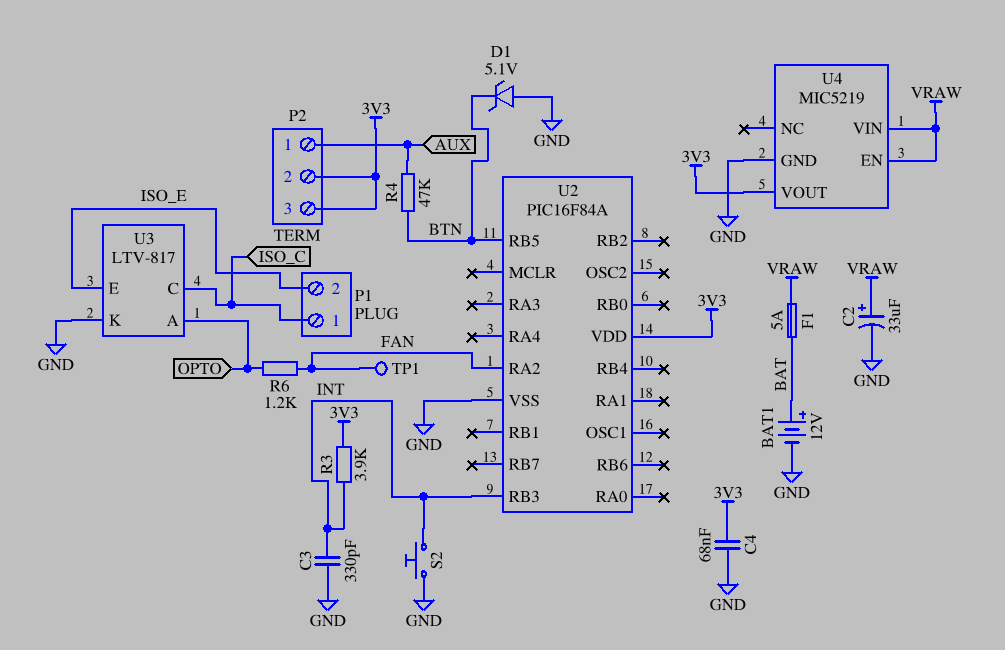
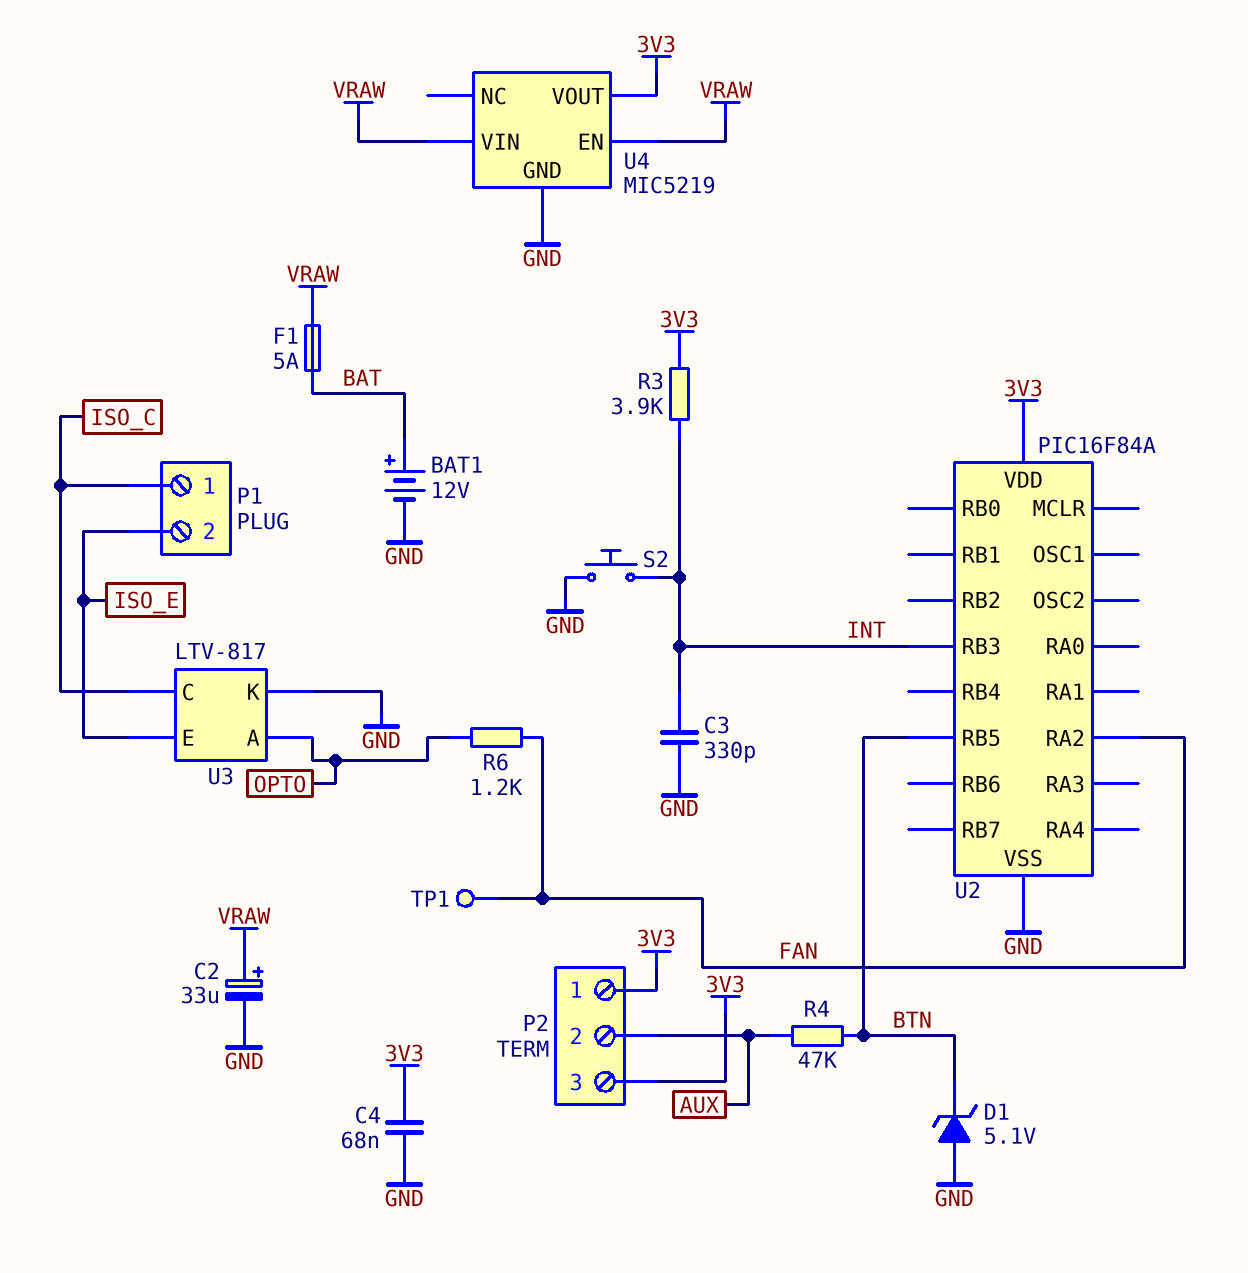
P2 pin 1: AUX -> 3V3
P2 pin 2: 3V3 -> AUX

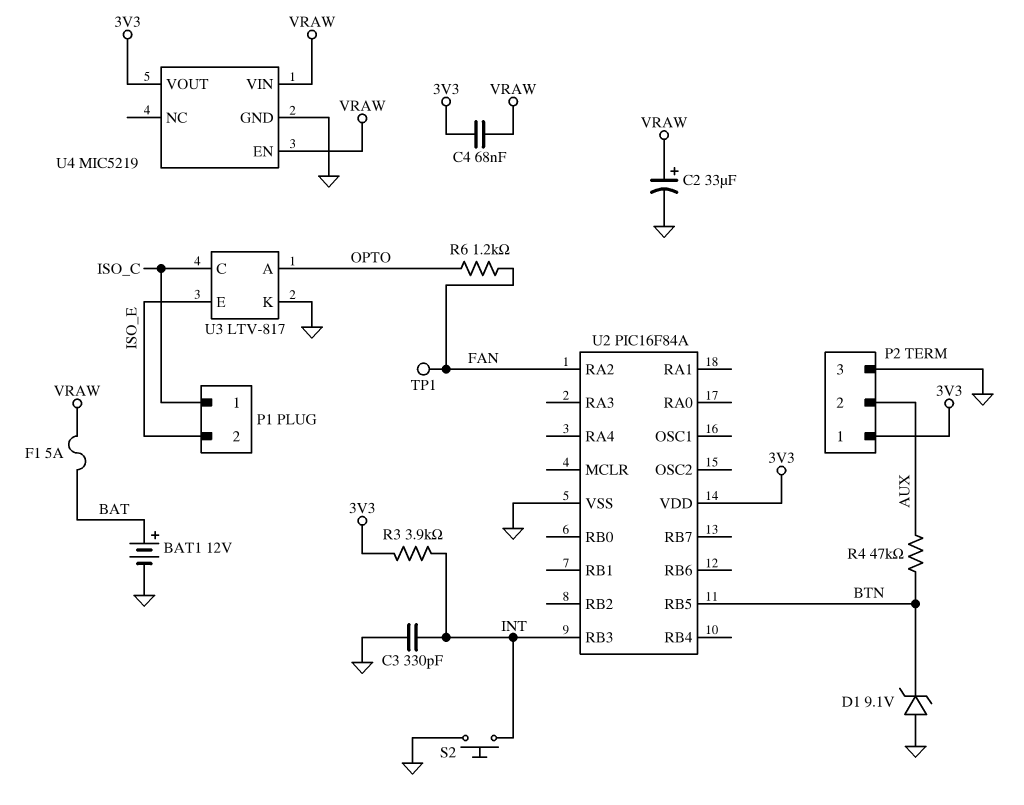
C4: 68nF (3V3, GND) -> 68nF (3V3, VRAW)
D1: zener 5.1V (A GND, K BTN) -> zener 9.1V (A GND, K BTN)
P2 pin 3: 3V3 -> GND

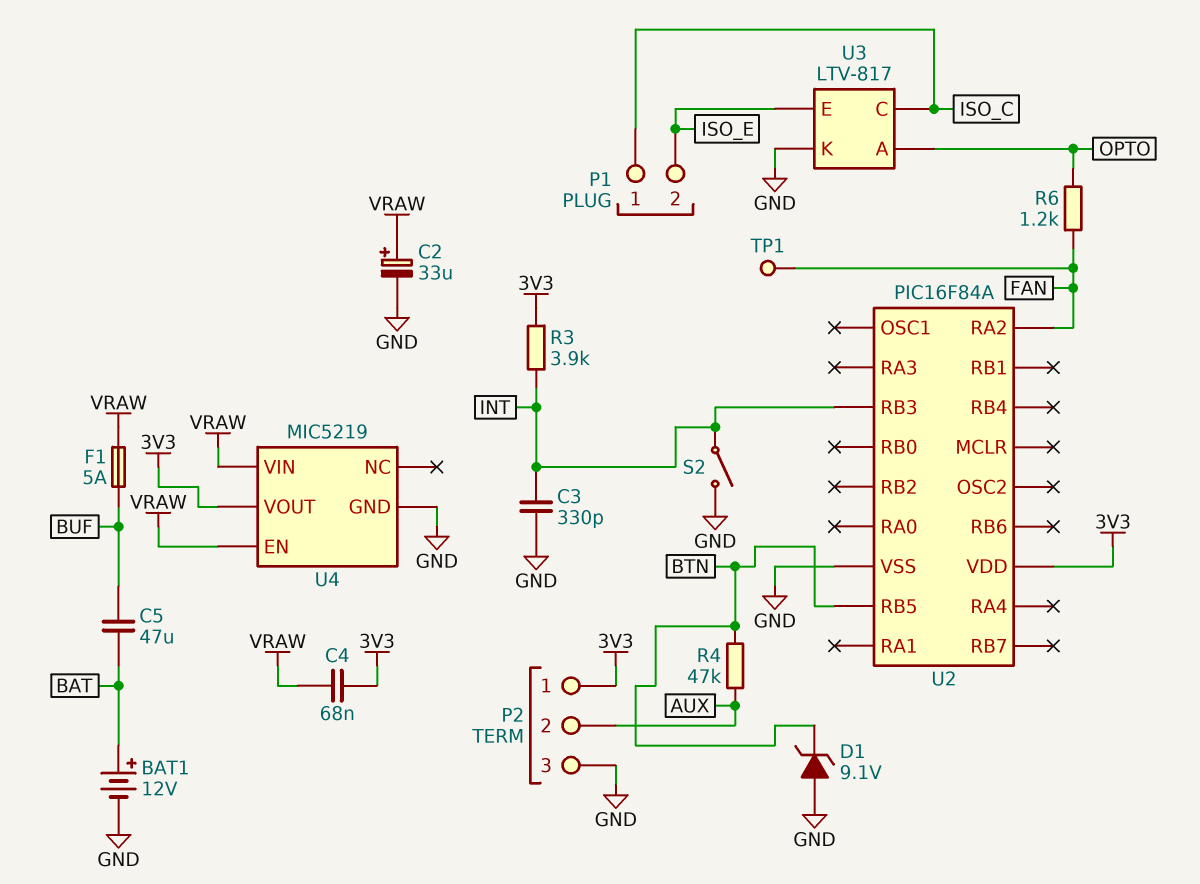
C5: none -> 47uF (BAT, BUF)
F1: 5A (BAT, VRAW) -> 5A (BUF, VRAW)
S2: button (GND, INT) -> switch (GND, INT)

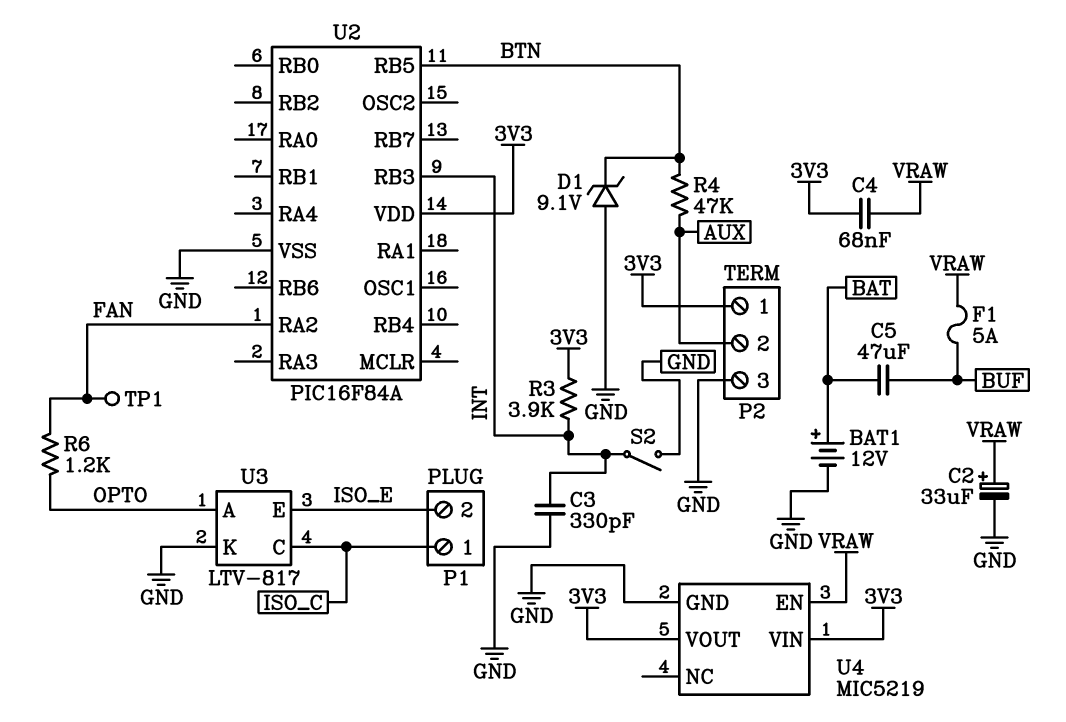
U4 pin VIN: VRAW -> 3V3

